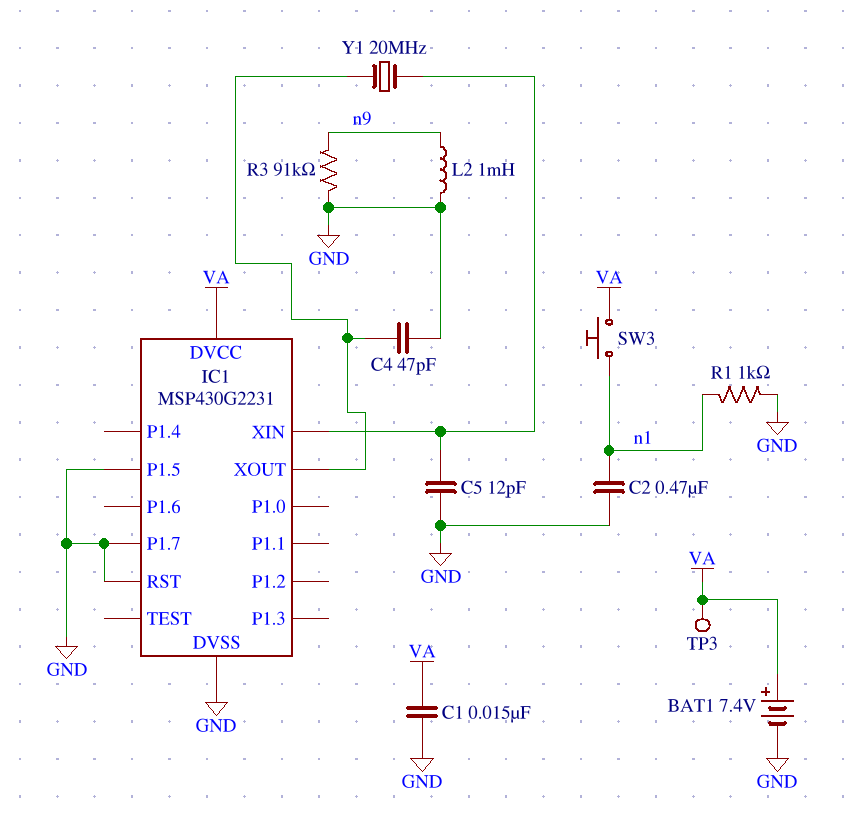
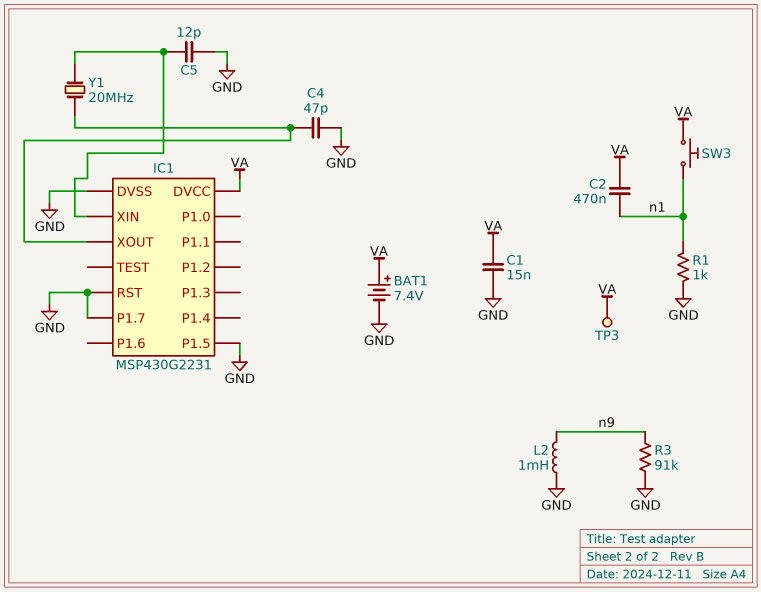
C2: 470nF (GND, n1) -> 470nF (VA, n1)

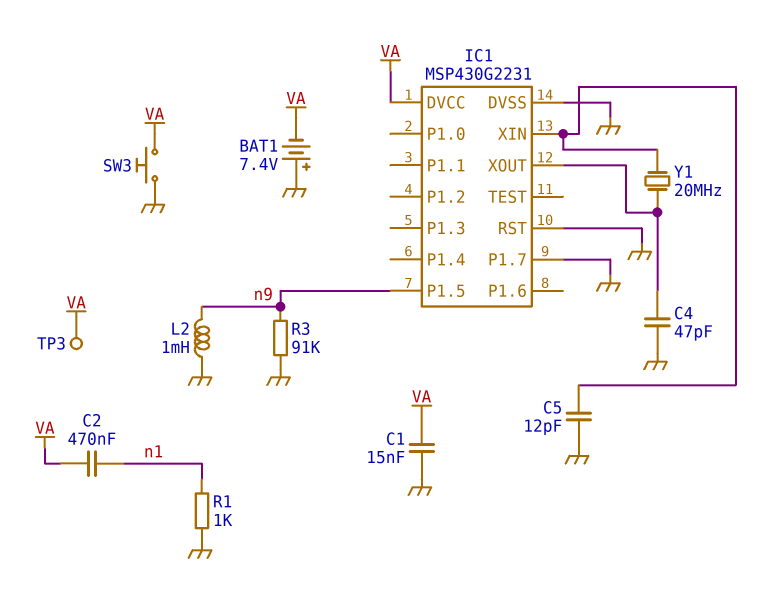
BAT1: 7.4V (plus VA, minus GND) -> 7.4V (plus GND, minus VA)
IC1 pin P1.5: GND -> n9
SW3: button (VA, n1) -> button (GND, VA)

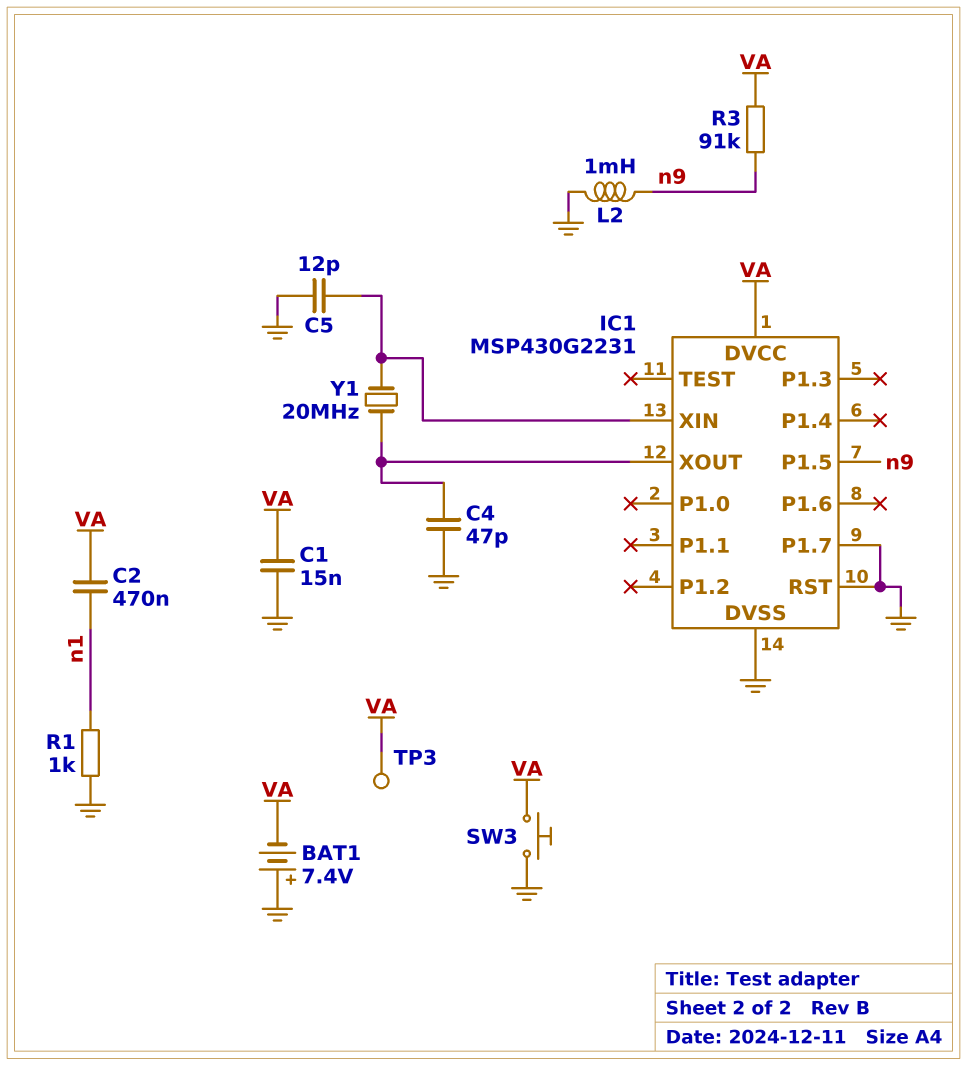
R3: 91k (GND, n9) -> 91k (VA, n9)

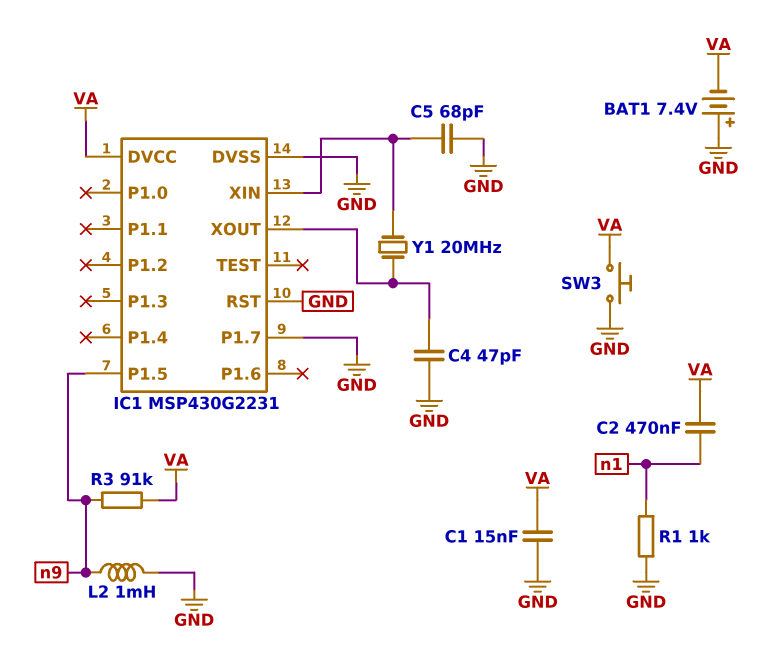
C5: 12pF (GND, IC1/XIN) -> 68pF (GND, IC1/XIN)
TP3: test point (VA) -> none

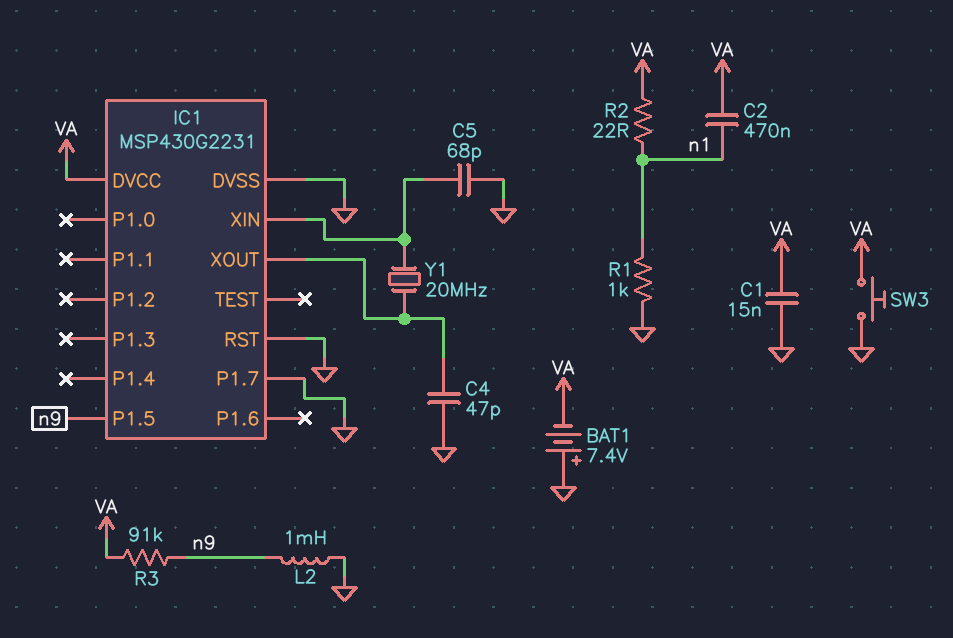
R2: none -> 22 (VA, n1)

